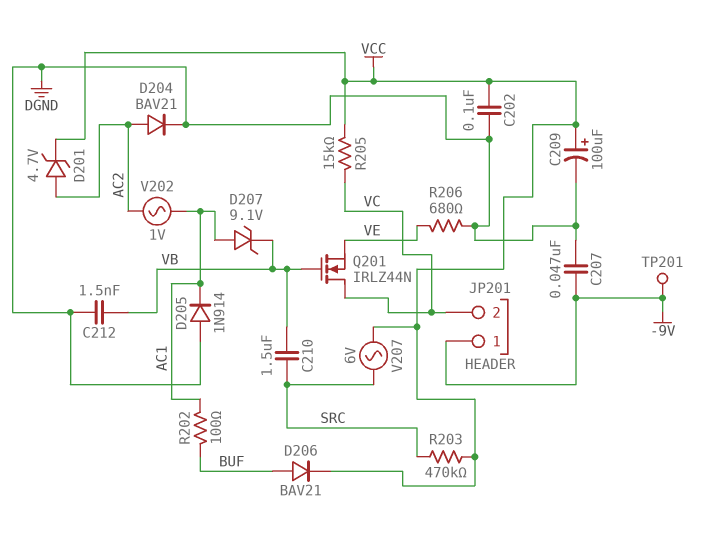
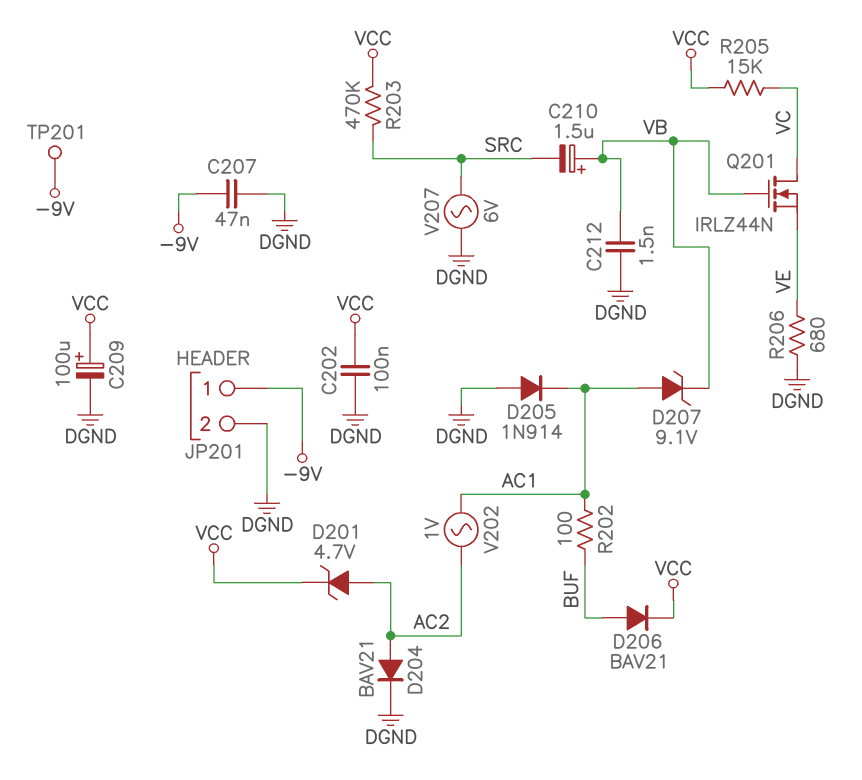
C210: 1.5uF (SRC, VB) -> 1.5uF (plus VB, minus SRC)
JP201 pin 2: VC -> DGND
V207: AC 6V (SRC, VCC) -> AC 6V (DGND, SRC)

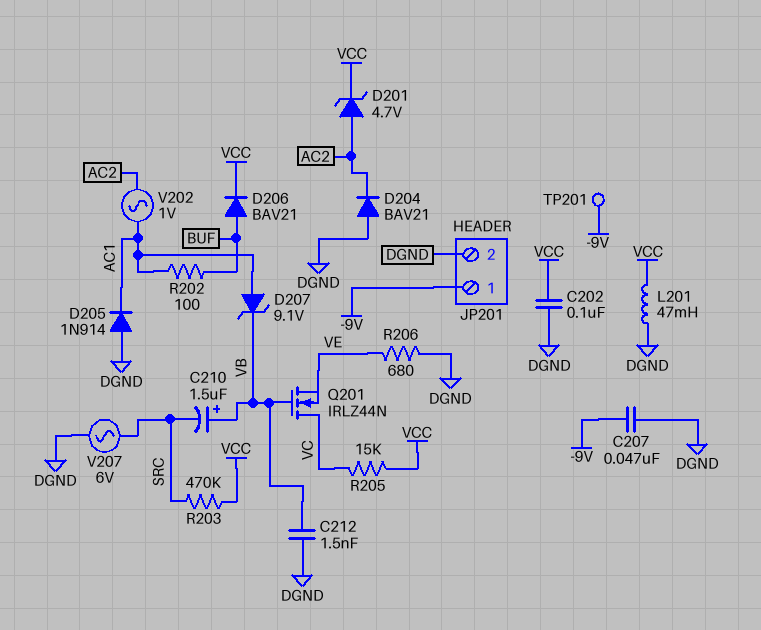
C209: 100uF (plus VCC, minus DGND) -> none
D204: diode BAV21 (A AC2, K DGND) -> diode BAV21 (A DGND, K AC2)
L201: none -> 47mH (DGND, VCC)

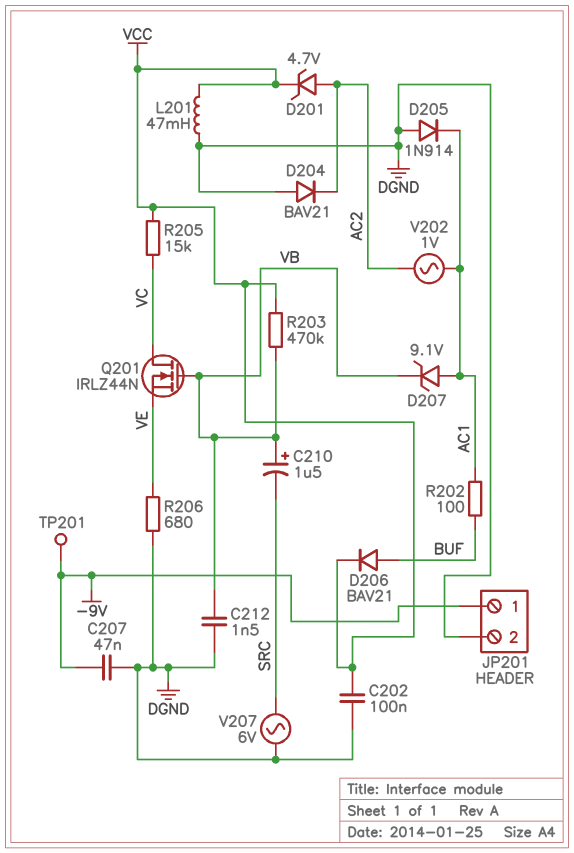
R203: 470k (SRC, VCC) -> 470k (VB, VCC)

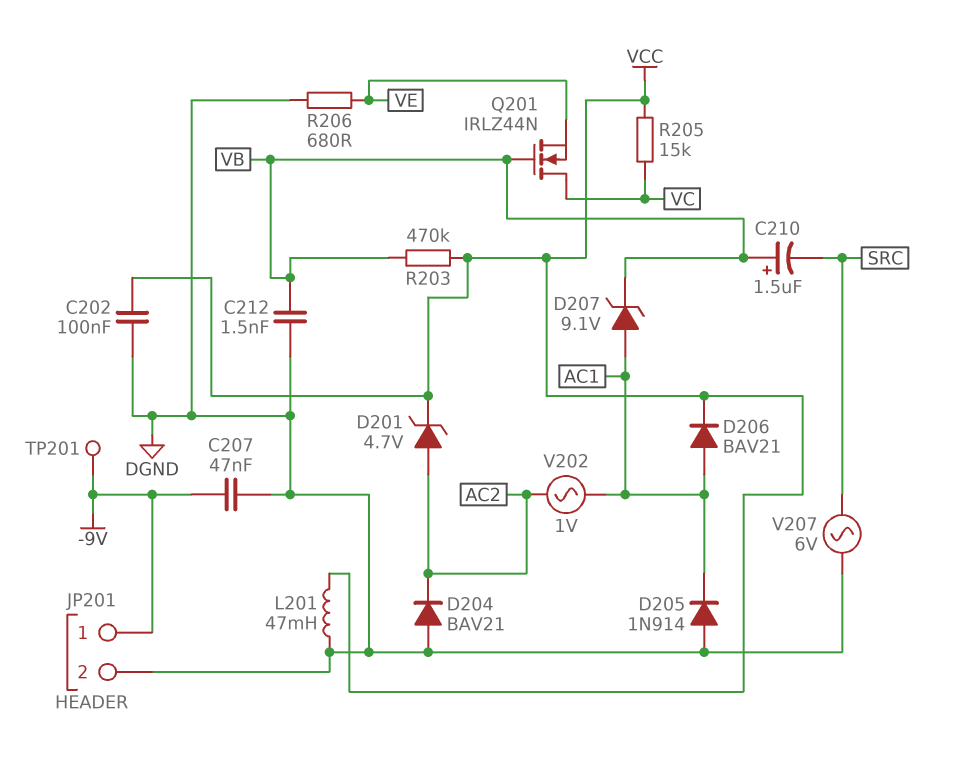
D206: diode BAV21 (A BUF, K VCC) -> diode BAV21 (A AC1, K VCC)
R202: 100 (AC1, BUF) -> none

